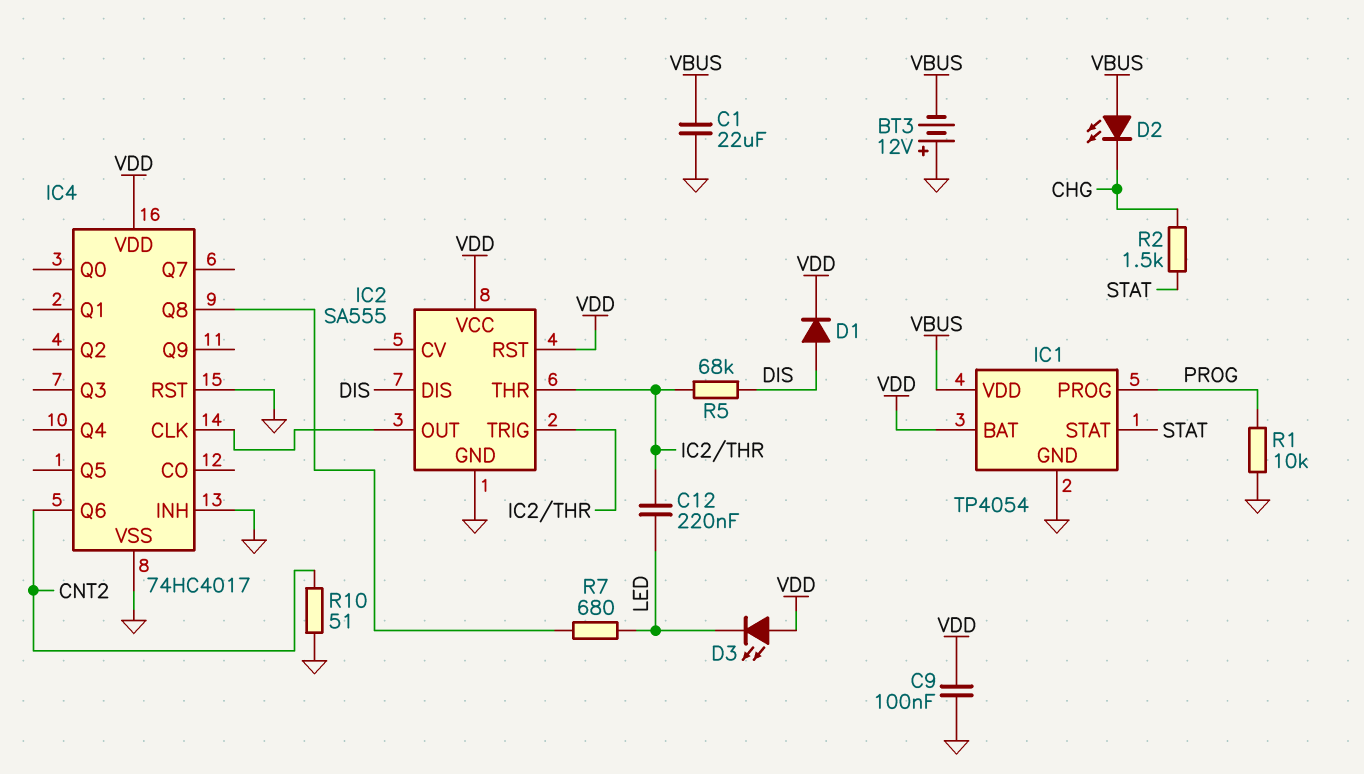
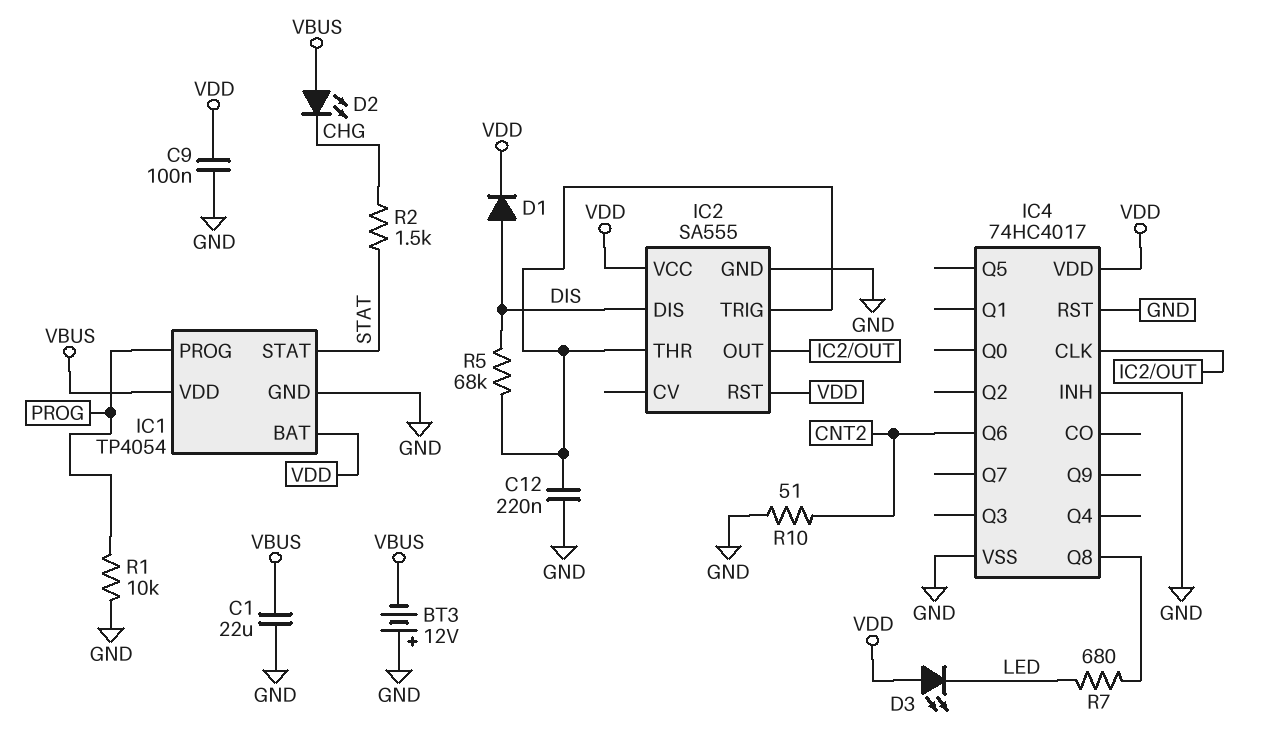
C12: 220nF (IC2/THR, LED) -> 220nF (GND, IC2/THR)

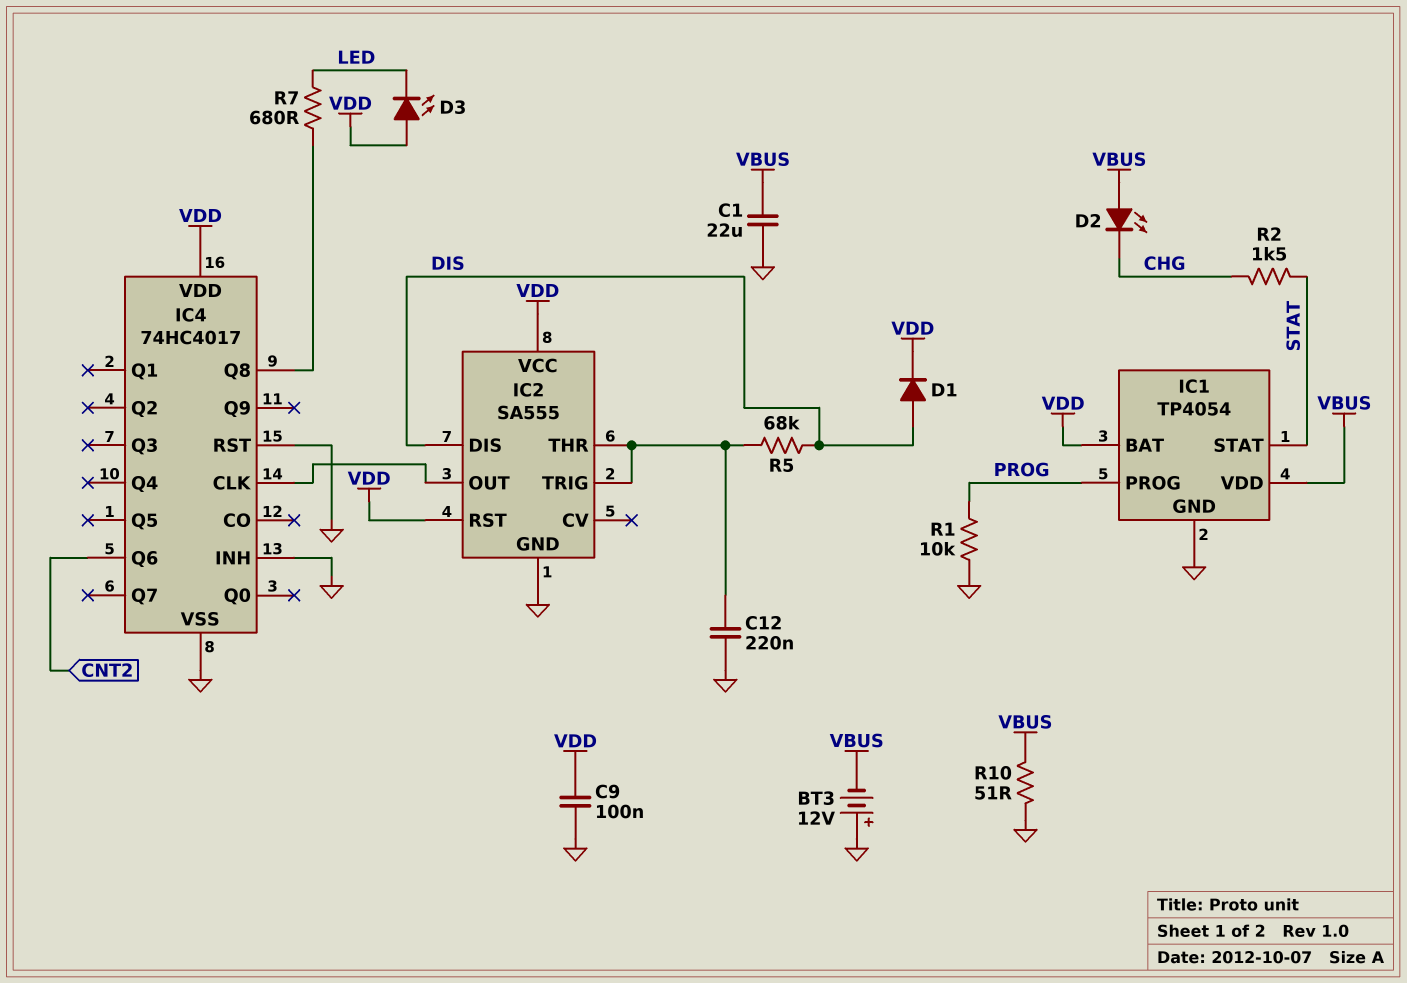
R10: 51 (CNT2, GND) -> 51 (GND, VBUS)

